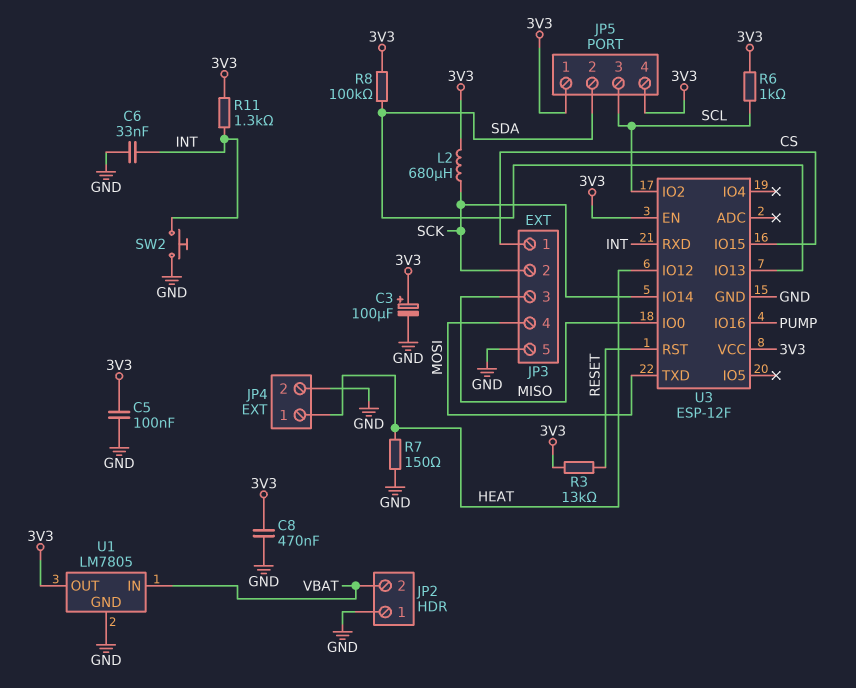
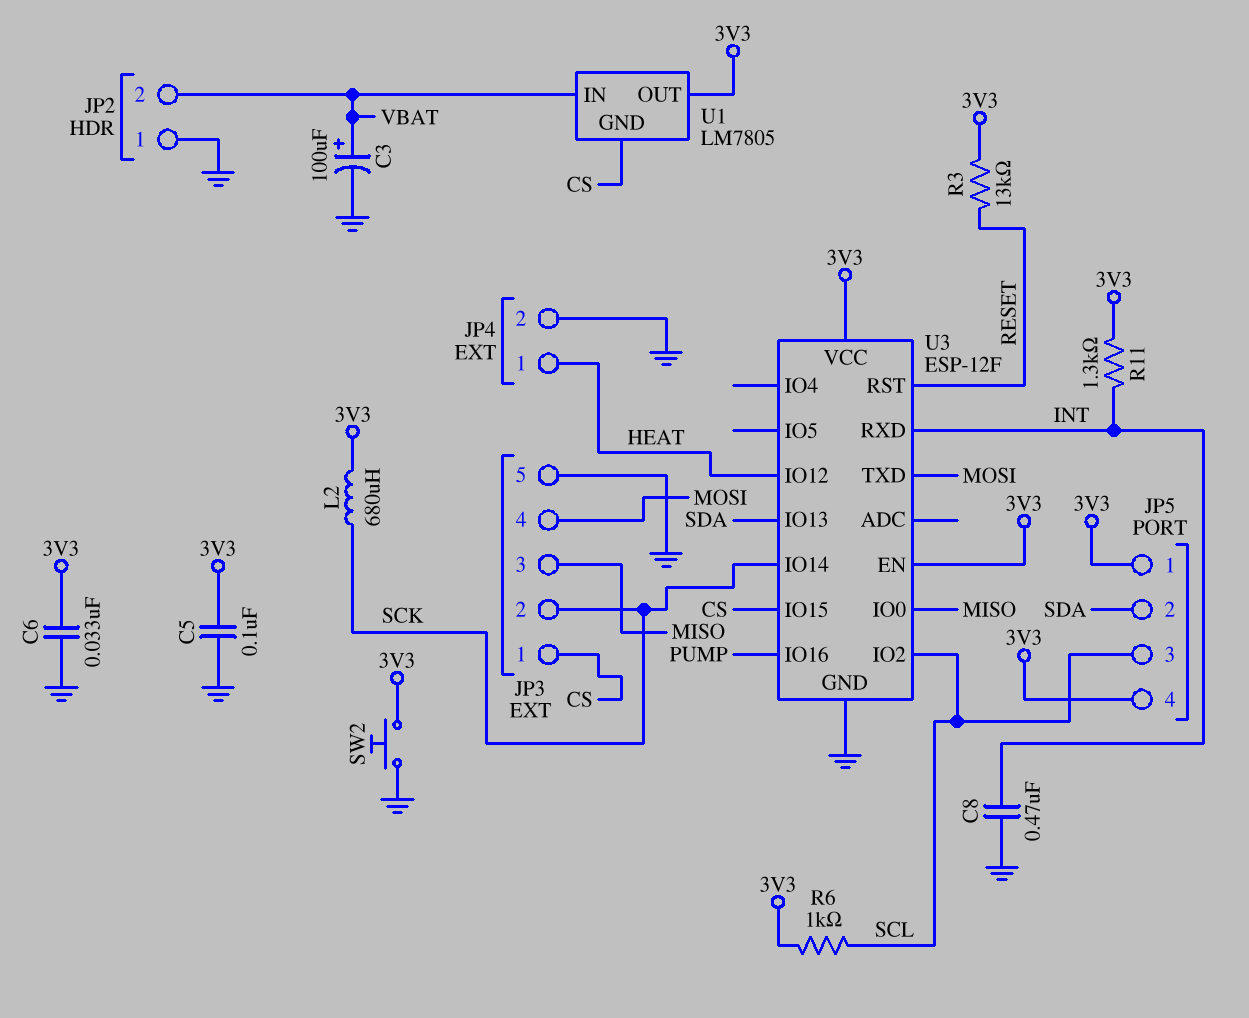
C3: 100uF (plus 3V3, minus GND) -> 100uF (plus VBAT, minus GND)
C6: 33nF (GND, INT) -> 33nF (3V3, GND)
C8: 470nF (3V3, GND) -> 470nF (GND, INT)
R7: 150 (GND, HEAT) -> none
R8: 100k (3V3, SDA) -> none
SW2: button (GND, INT) -> button (3V3, GND)
U1 pin GND: GND -> CS

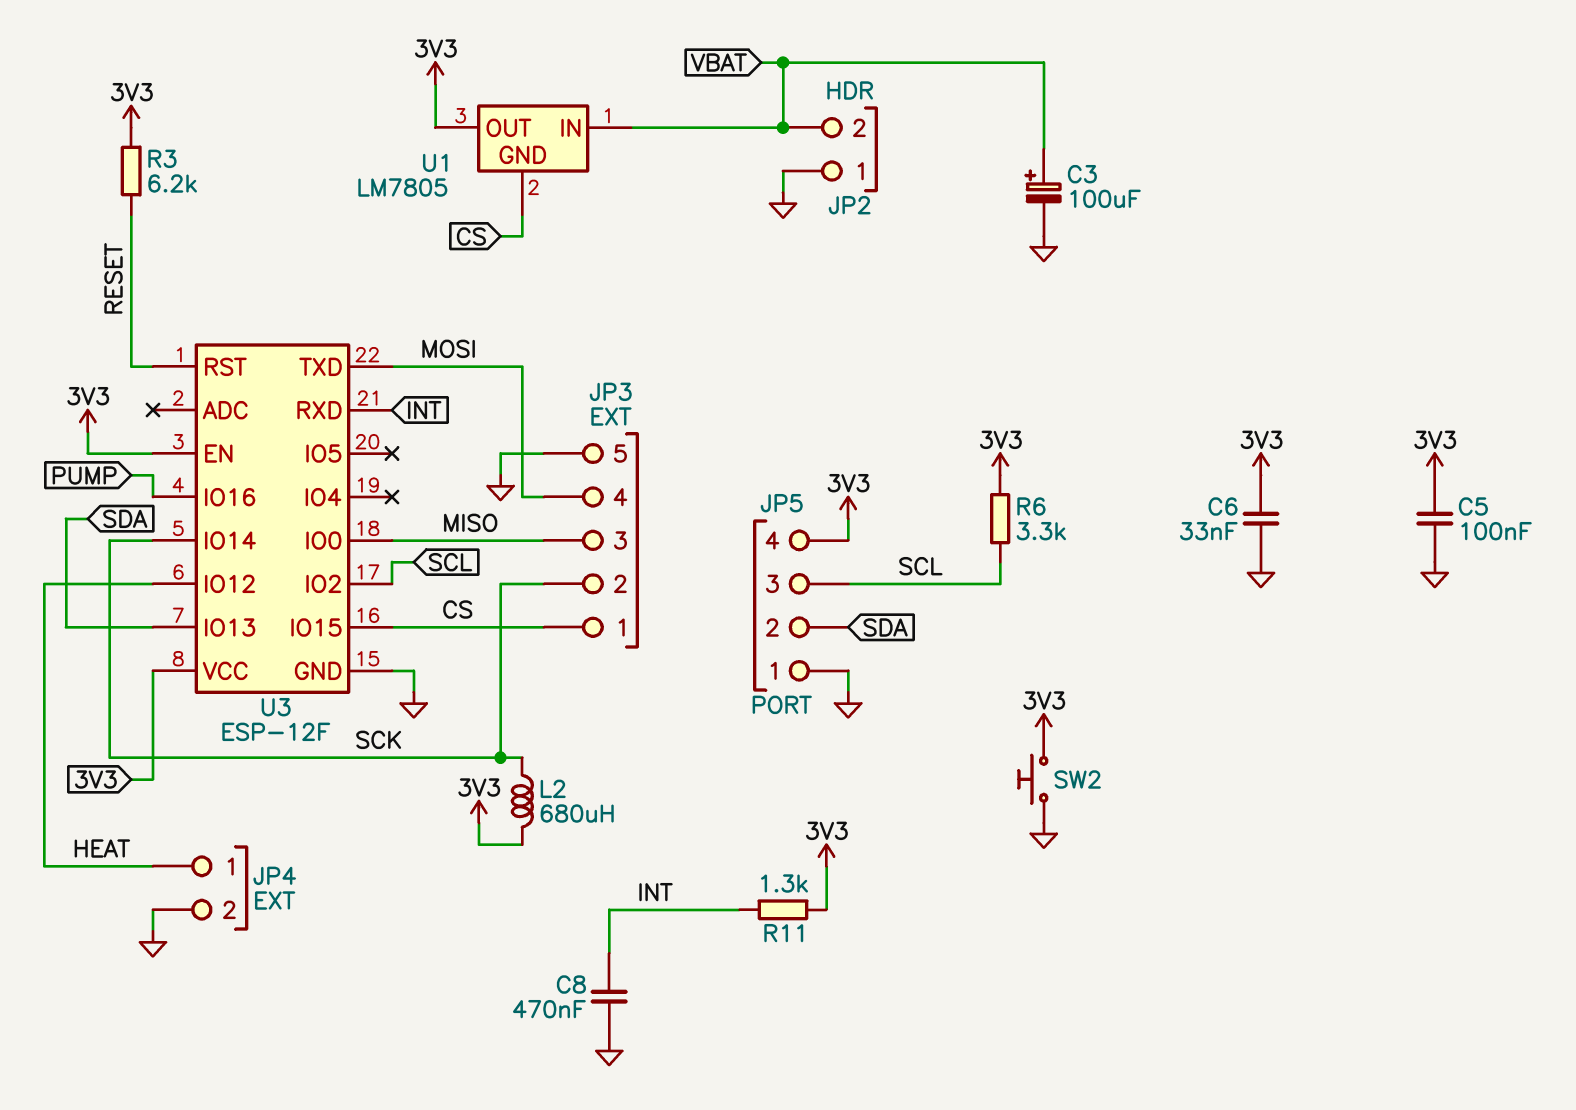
JP5 pin 1: 3V3 -> GND
R3: 13k (3V3, RESET) -> 6.2k (3V3, RESET)
R6: 1k (3V3, SCL) -> 3.3k (3V3, SCL)

